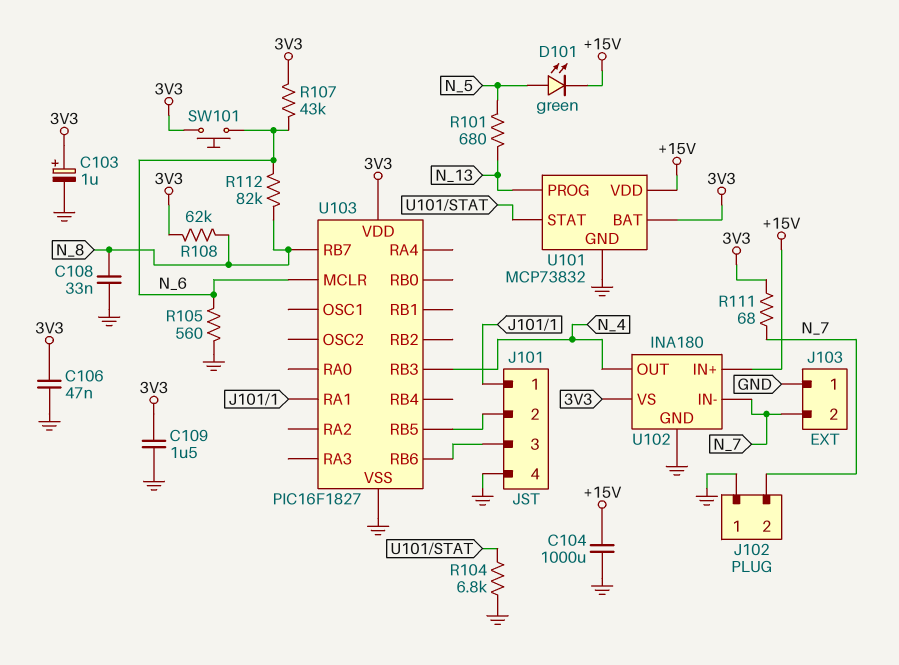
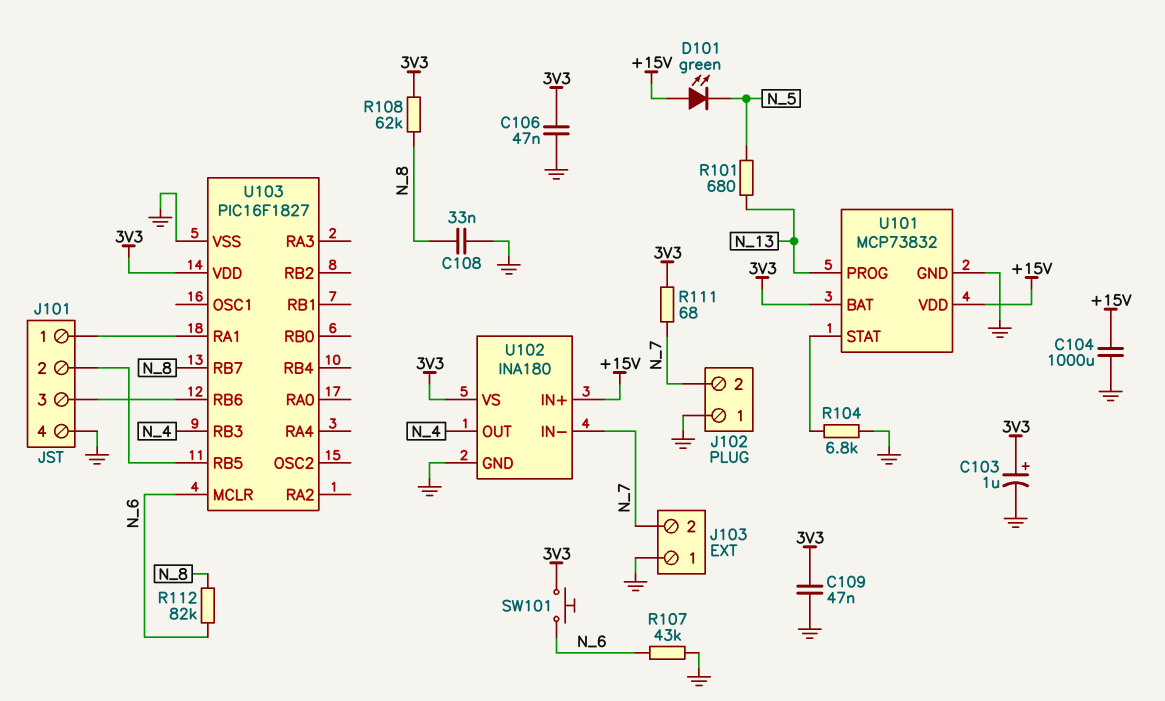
C109: 1.5uF (3V3, GND) -> 47nF (3V3, GND)
D101: LED green (A N_5, K +15V) -> LED green (A +15V, K N_5)
R105: 560 (GND, N_6) -> none
R107: 43k (3V3, N_6) -> 43k (GND, N_6)

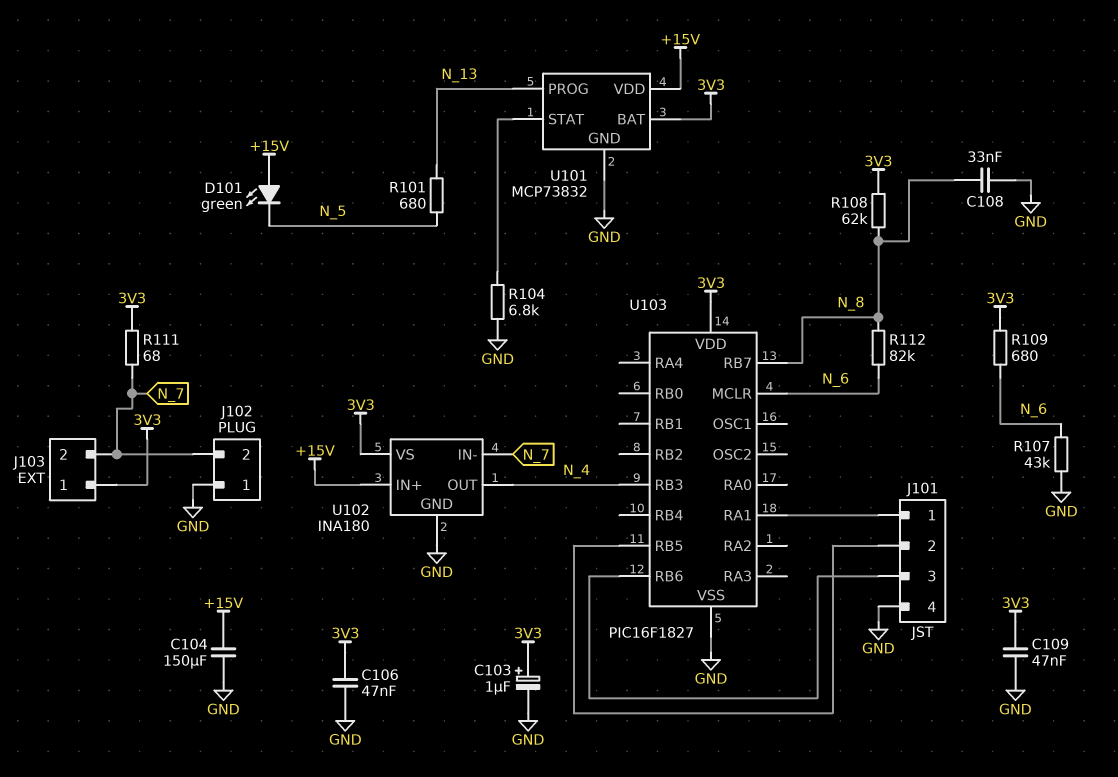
C104: 1000uF (+15V, GND) -> 150uF (+15V, GND)
J103 pin 1: GND -> 3V3
R109: none -> 680 (3V3, N_6)
SW101: button (3V3, N_6) -> none

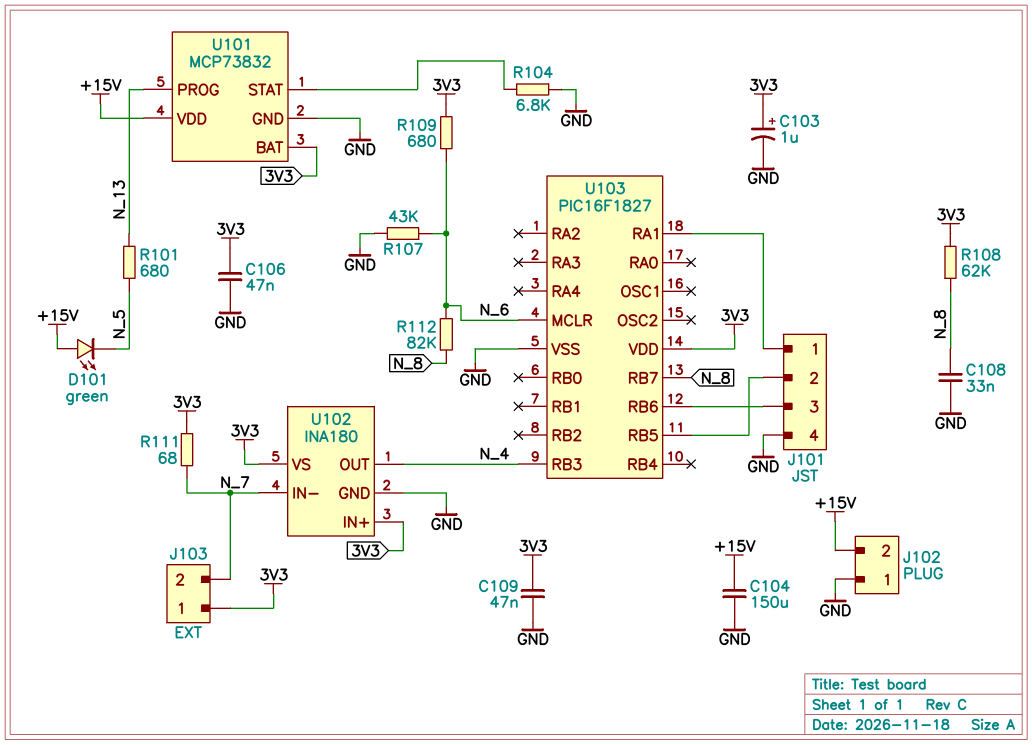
J102 pin 2: N_7 -> +15V
U102 pin IN+: +15V -> 3V3

